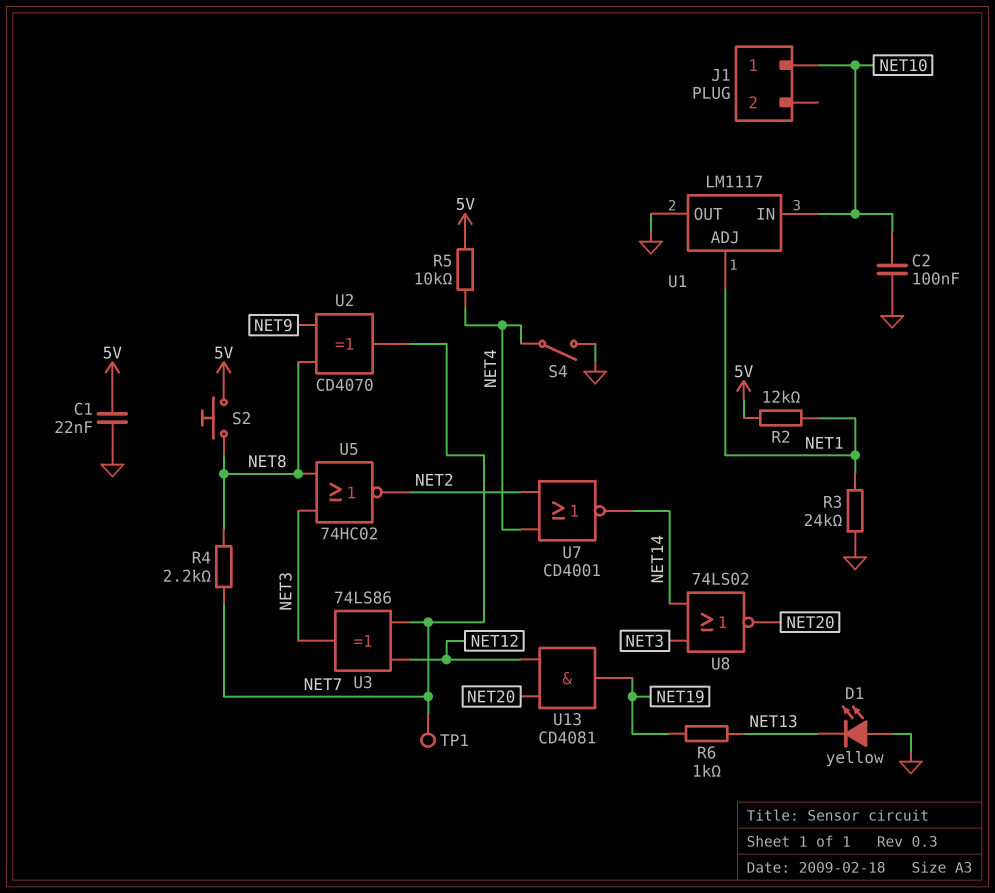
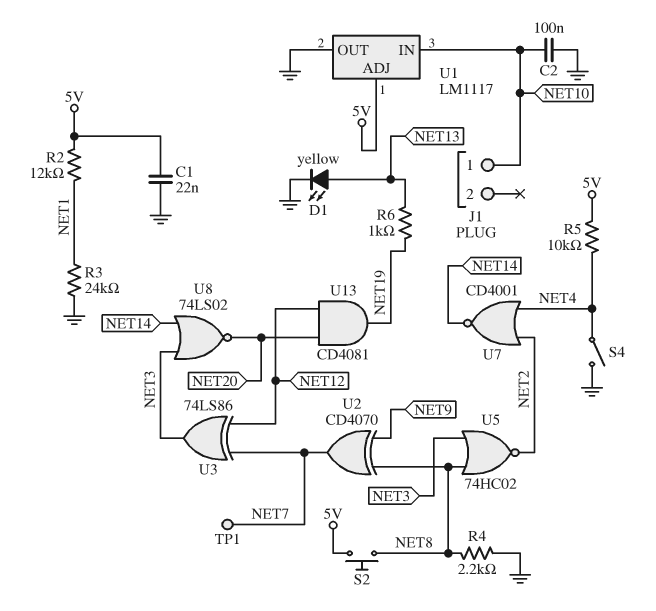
D1: LED yellow (A GND, K NET13) -> LED yellow (A NET13, K GND)
R4: 2.2k (NET7, NET8) -> 2.2k (GND, NET8)
U1 pin ADJ: NET1 -> 5V

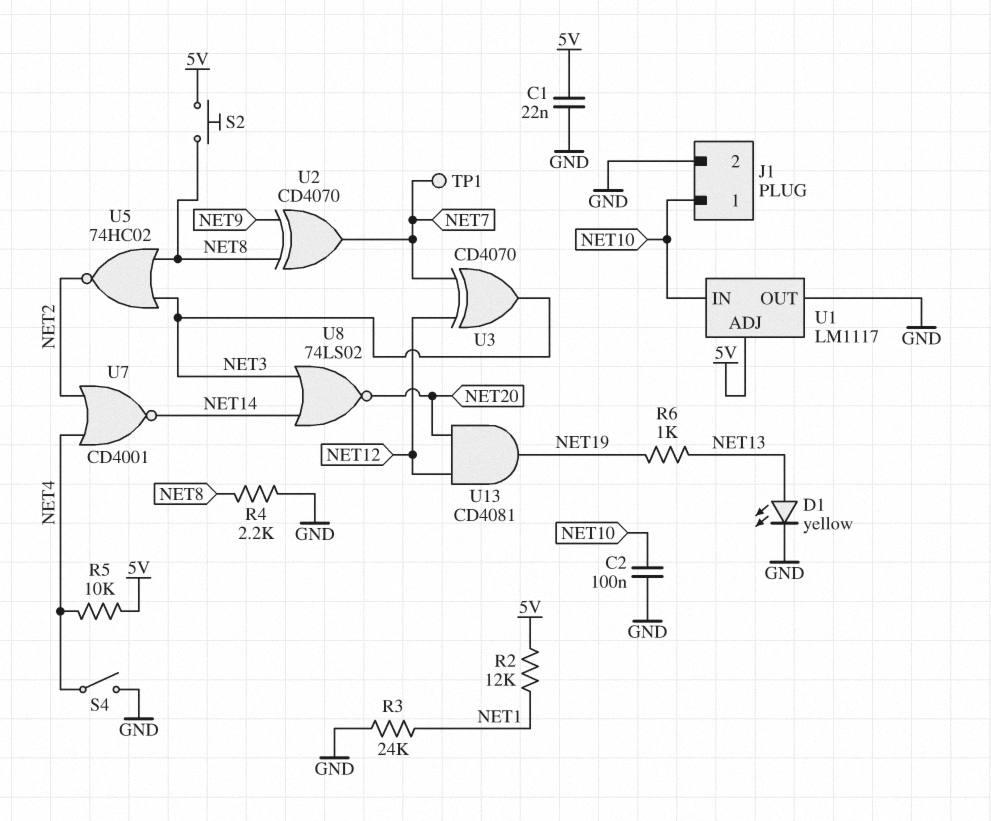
J1 pin 2: none -> GND
U3: XOR 74LS86 (in NET7, in NET12, out NET3) -> XOR CD4070 (in NET7, in NET12, out NET3)

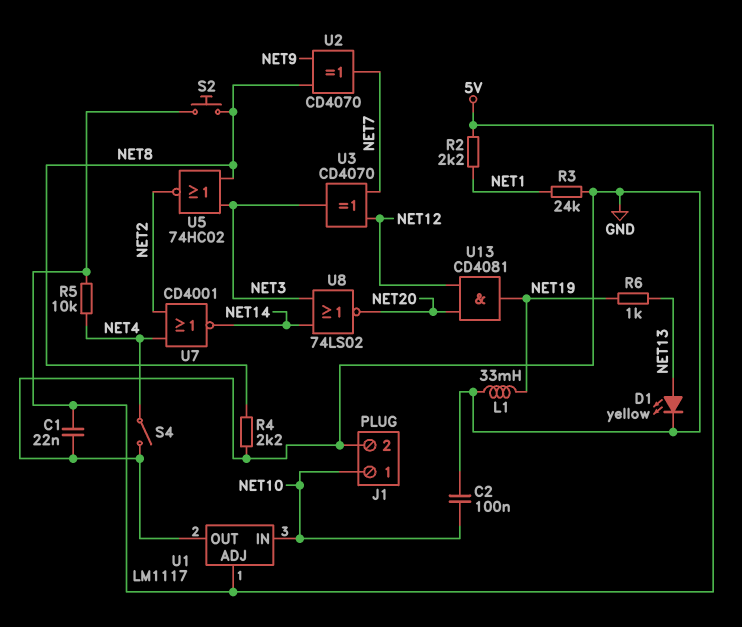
L1: none -> 33mH (GND, NET19)
R2: 12k (5V, NET1) -> 2.2k (5V, NET1)
TP1: test point (NET7) -> none

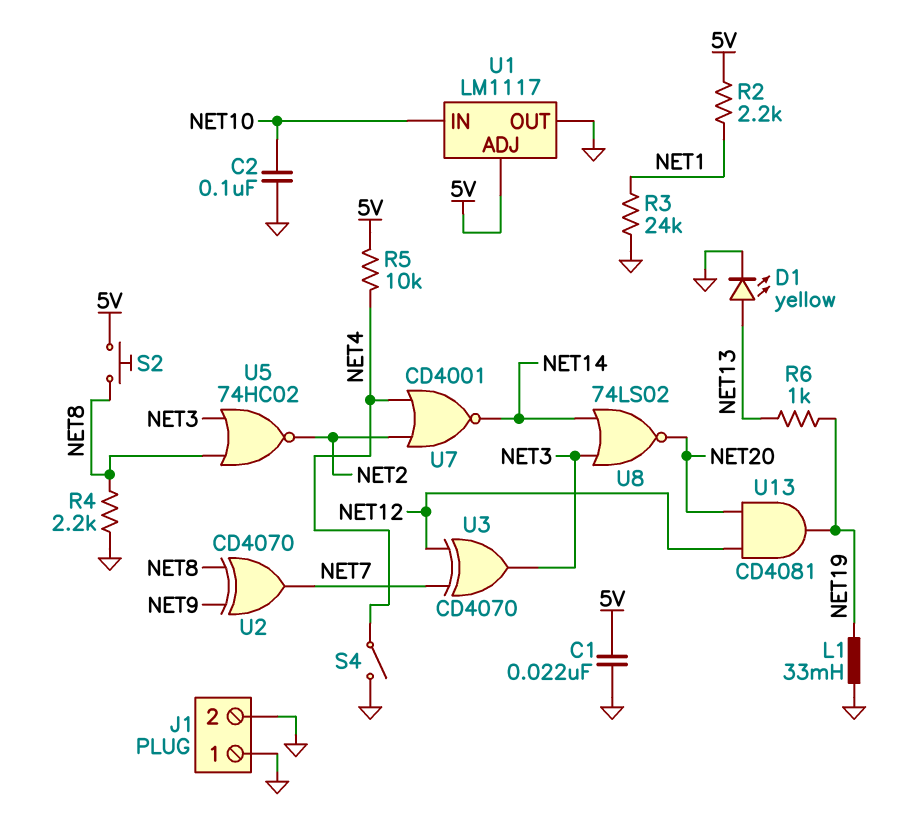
J1 pin 1: NET10 -> GND

